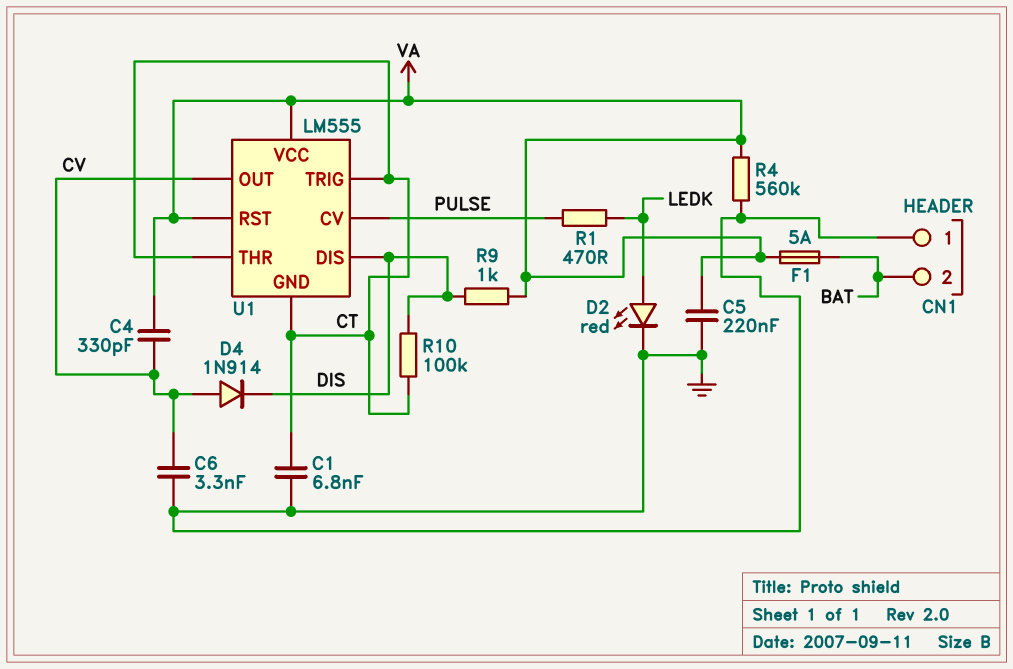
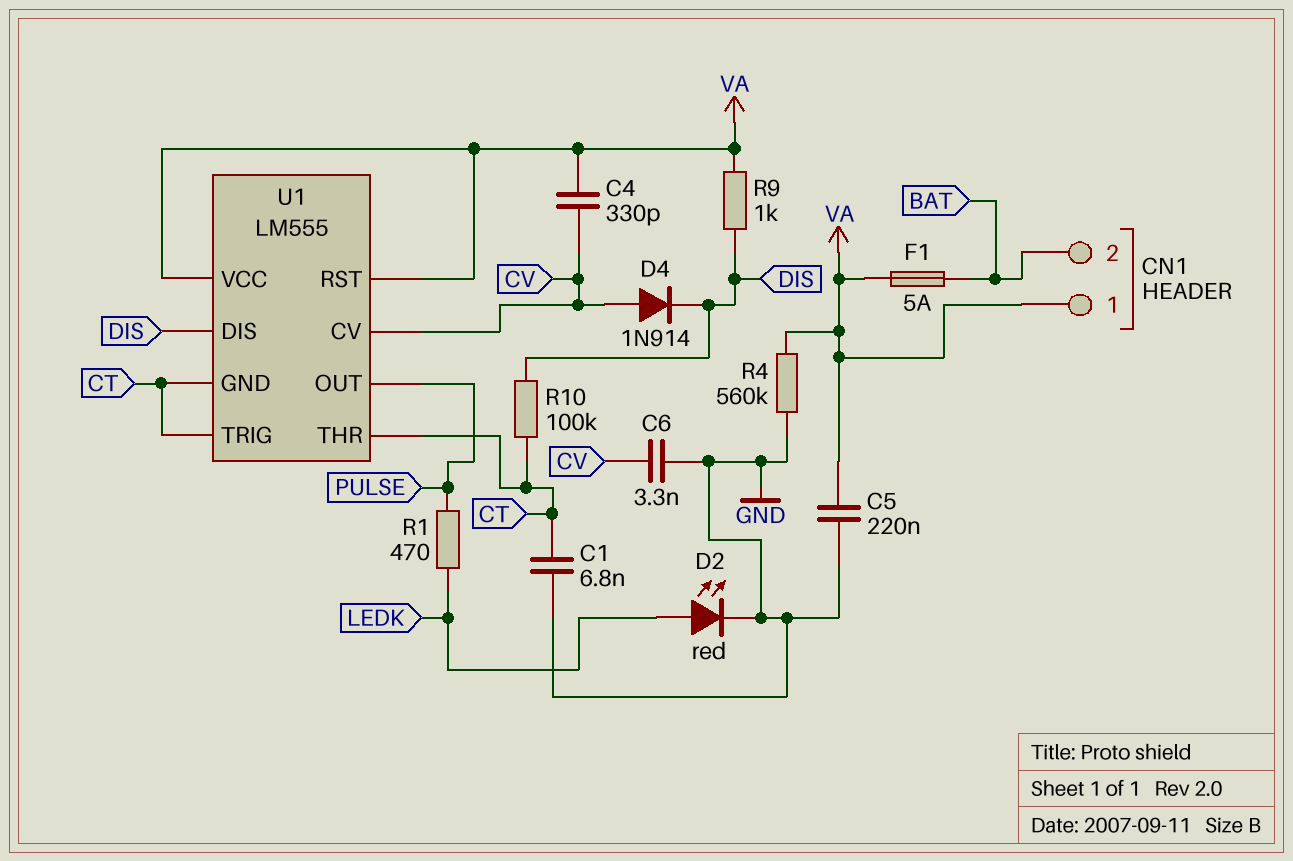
CN1 pin 1: GND -> VA
U1 pin CV: PULSE -> CV
U1 pin OUT: CV -> PULSE

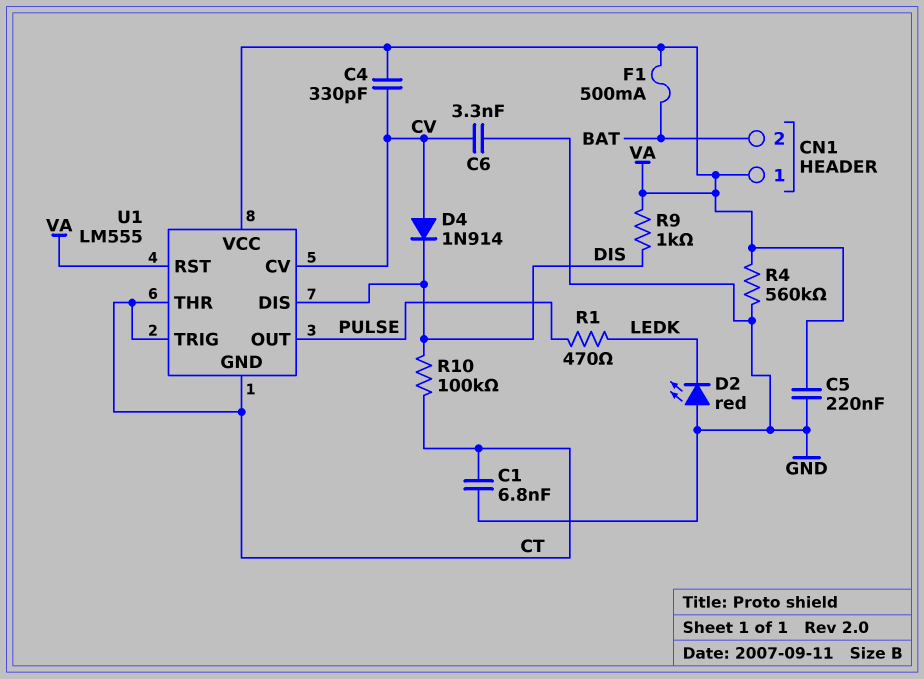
D2: LED red (A LEDK, K GND) -> LED red (A GND, K LEDK)
F1: 5A (BAT, VA) -> 500mA (BAT, VA)

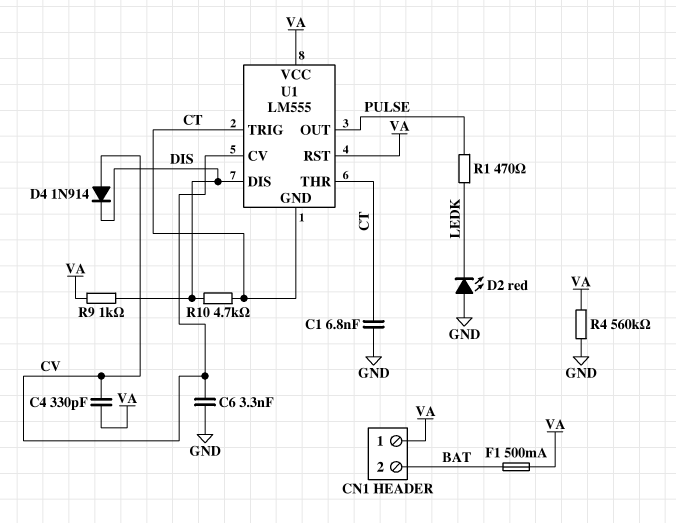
C5: 220nF (GND, VA) -> none
R10: 100k (CT, DIS) -> 4.7k (CT, DIS)

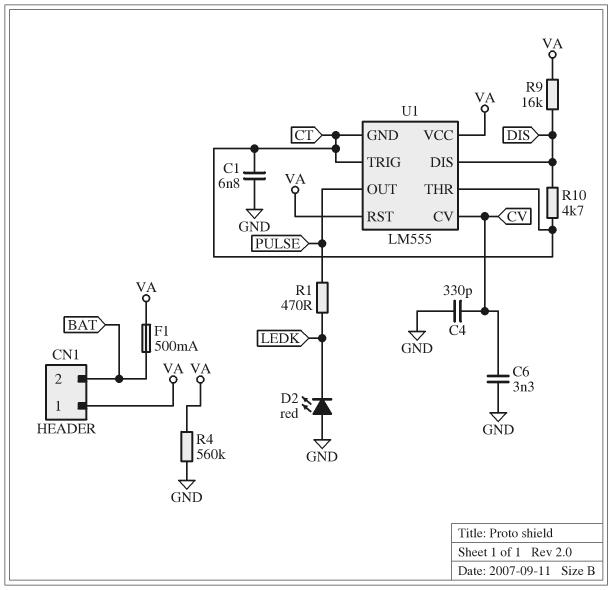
C4: 330pF (CV, VA) -> 330pF (CV, GND)
D4: diode 1N914 (A CV, K DIS) -> none
R9: 1k (DIS, VA) -> 16k (DIS, VA)

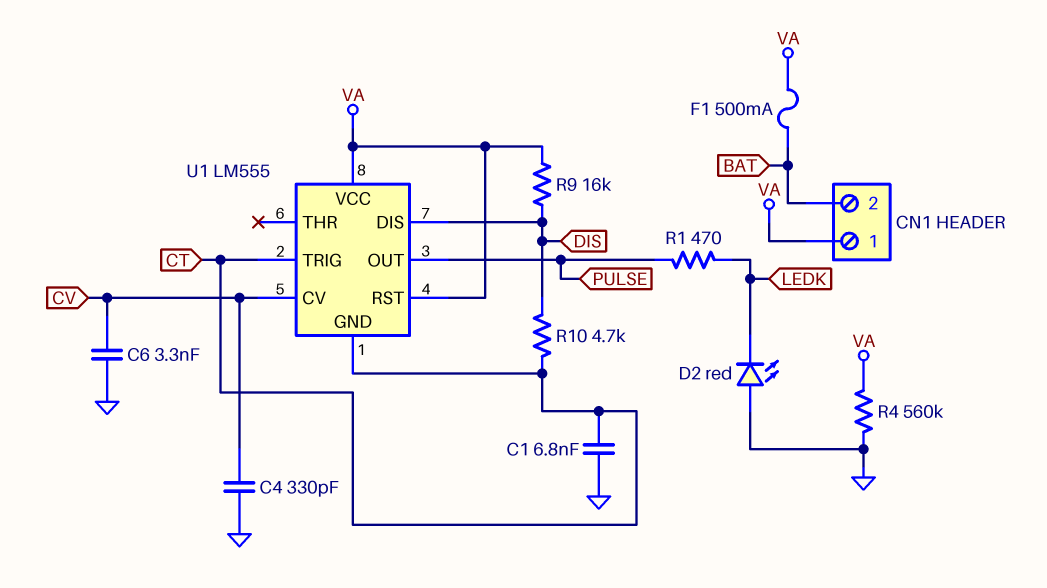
U1 pin THR: CT -> none

